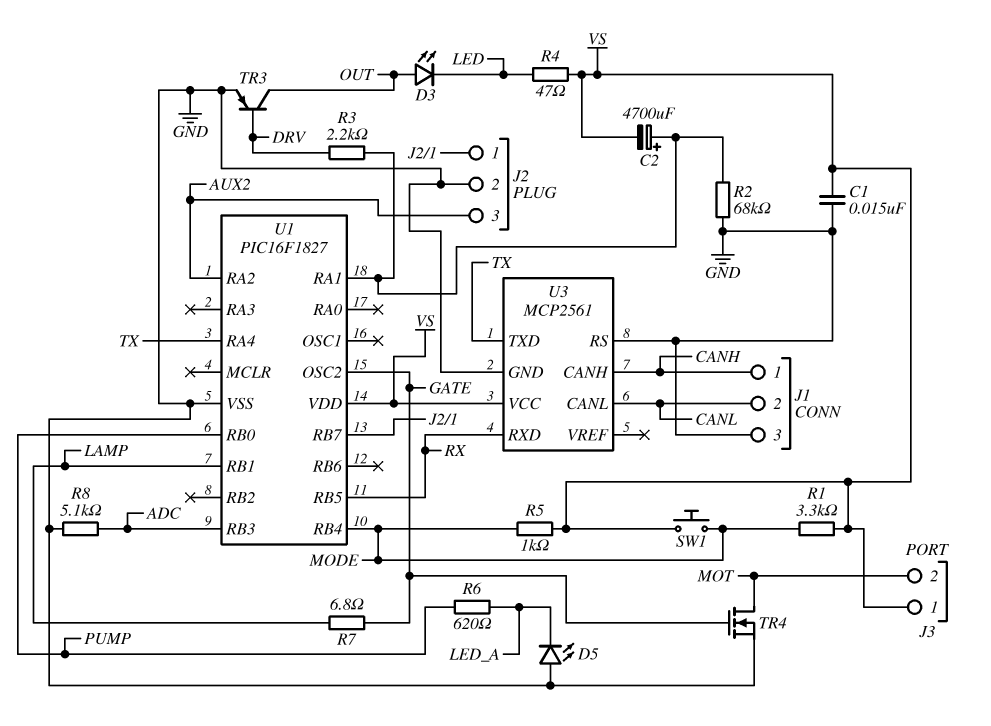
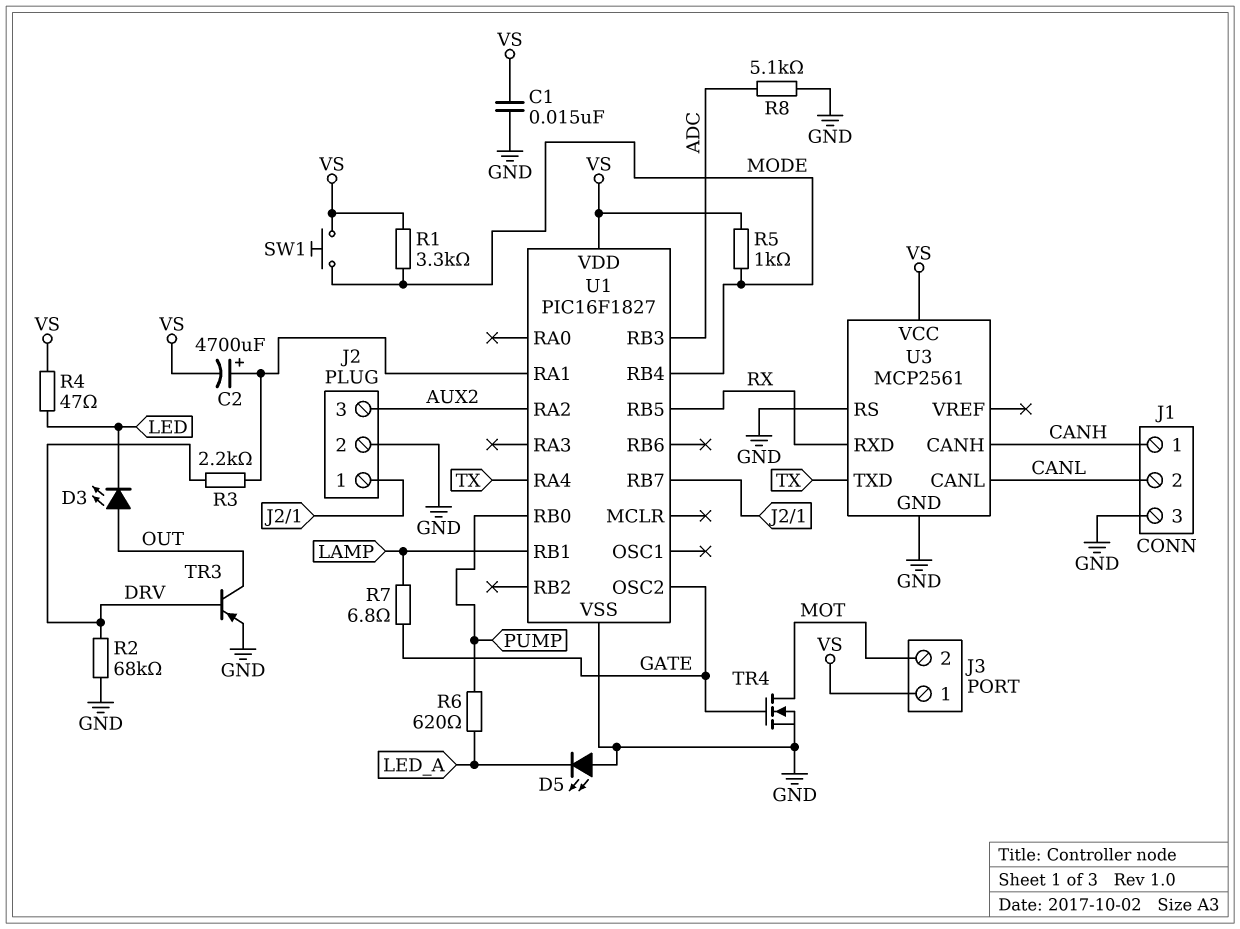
R2: 68k (GND, U1/RA1) -> 68k (DRV, GND)

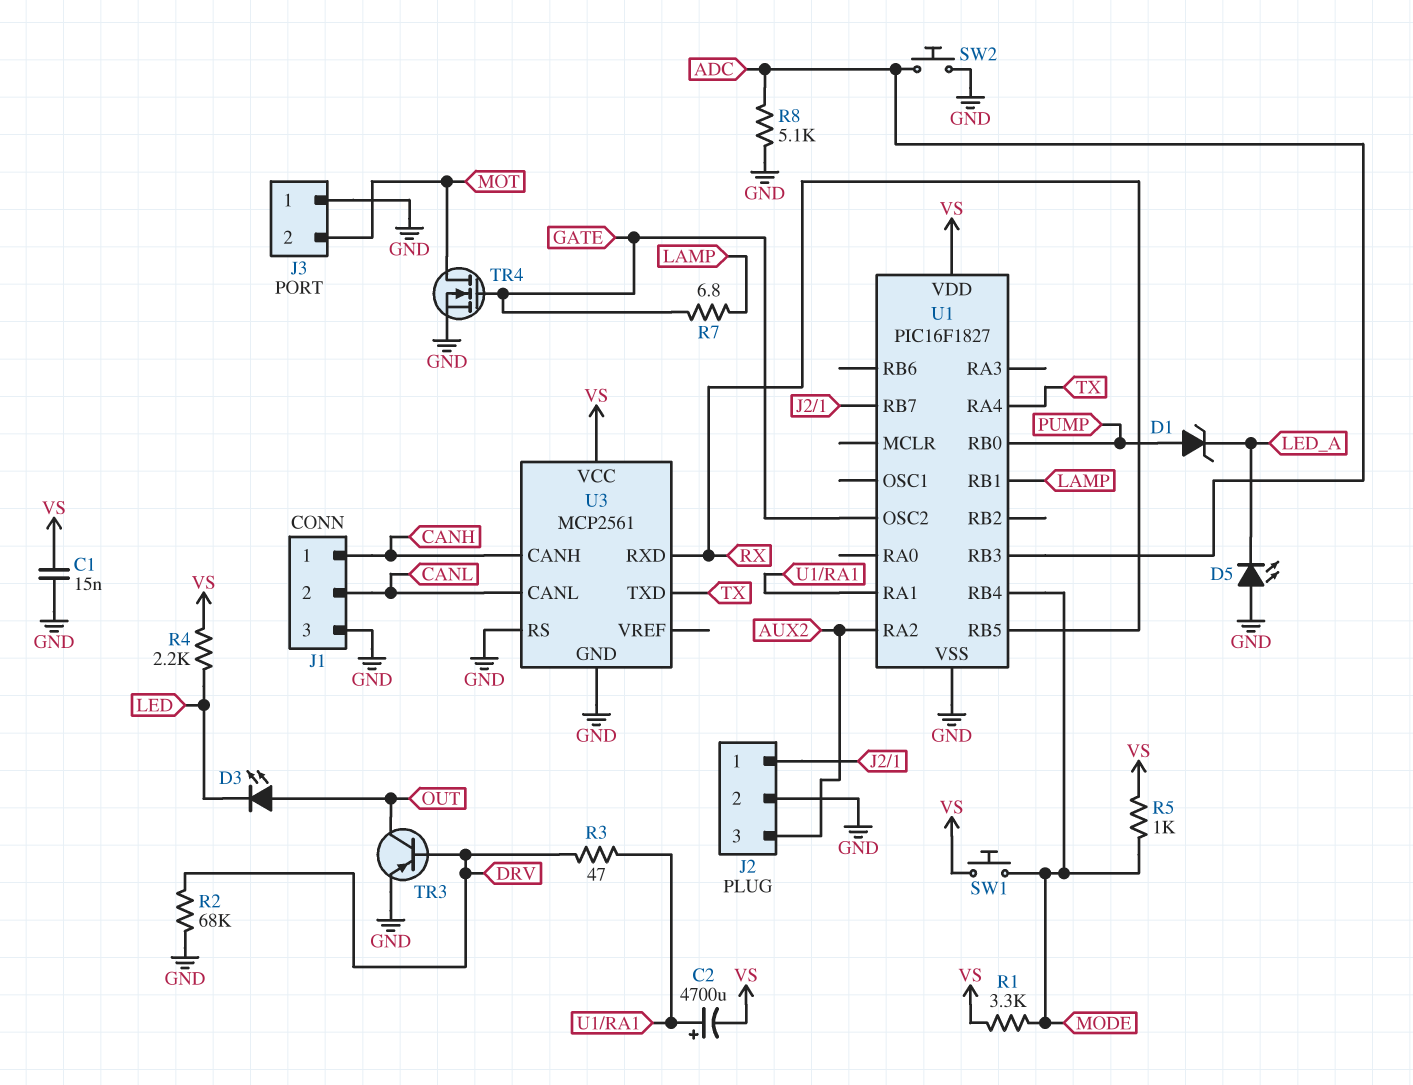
D1: none -> zener (A PUMP, K LED_A)
J3 pin 1: VS -> GND
R3: 2.2k (DRV, U1/RA1) -> 47 (DRV, U1/RA1)
R4: 47 (LED, VS) -> 2.2k (LED, VS)
R6: 620 (LED_A, PUMP) -> none
SW2: none -> button (ADC, GND)

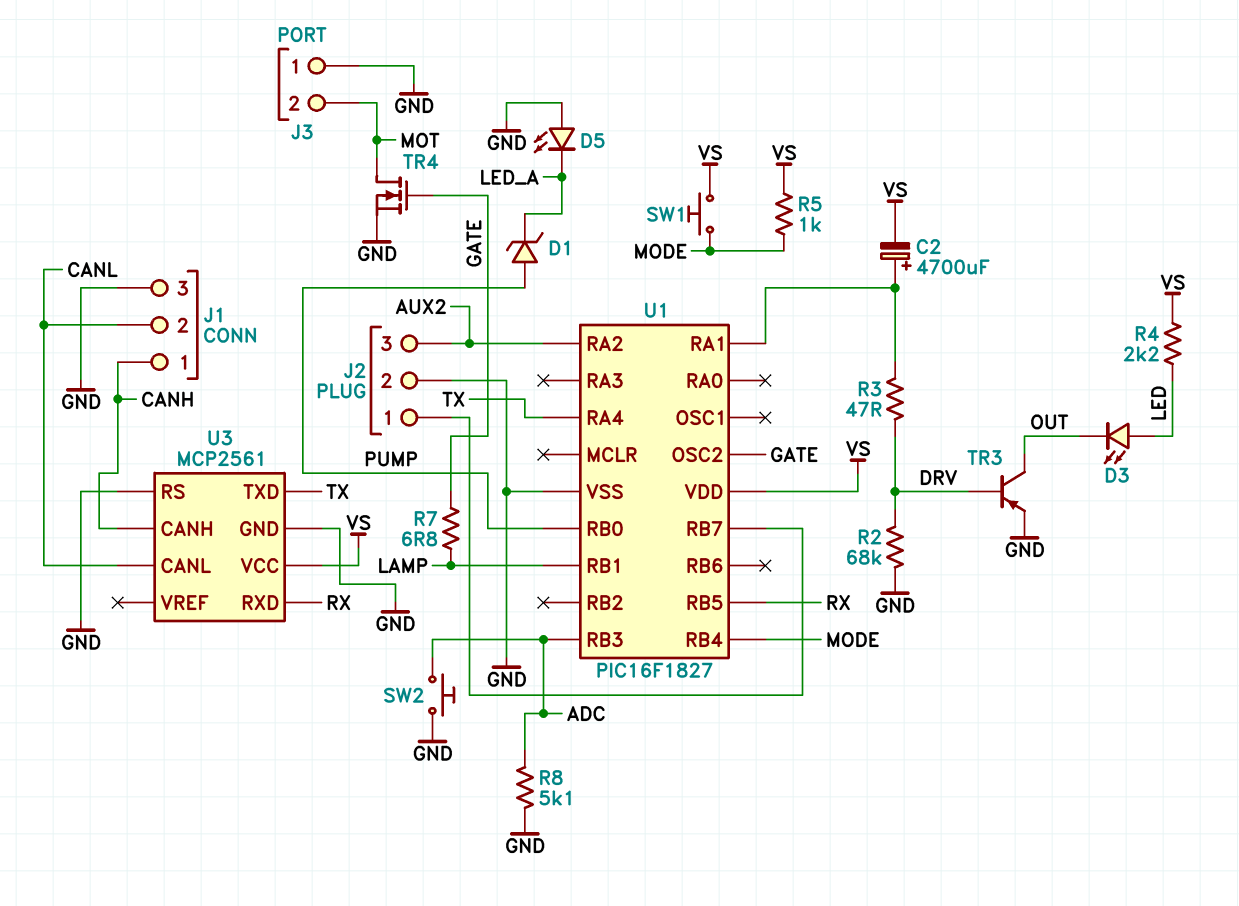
C1: 15nF (GND, VS) -> none
D3: LED (A OUT, K LED) -> LED (A LED, K OUT)
R1: 3.3k (MODE, VS) -> none

